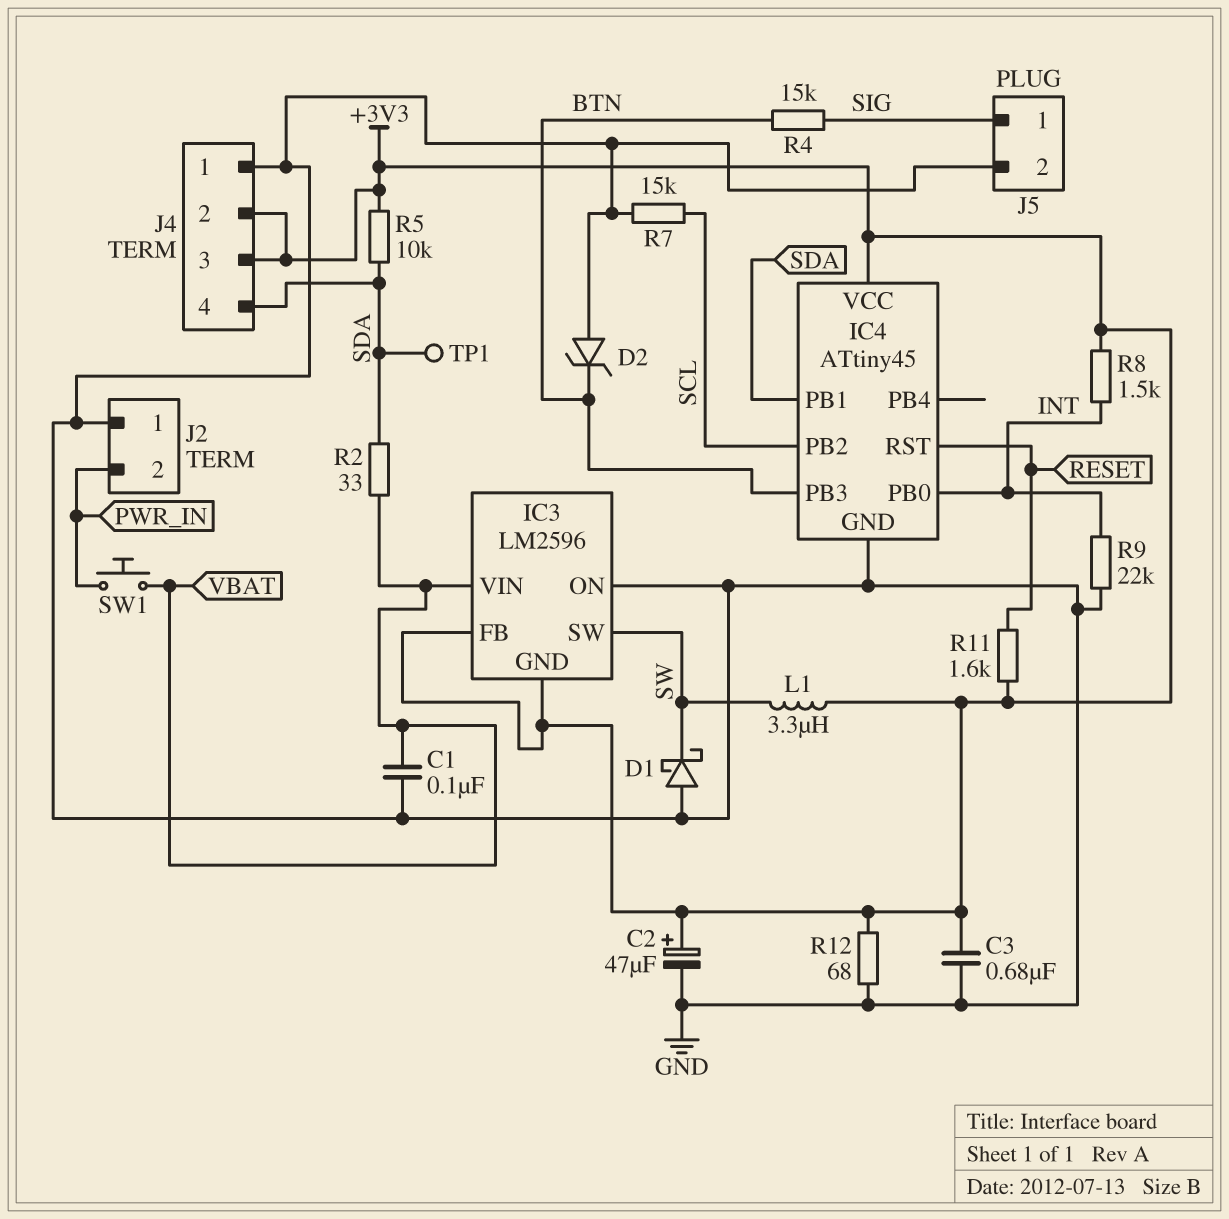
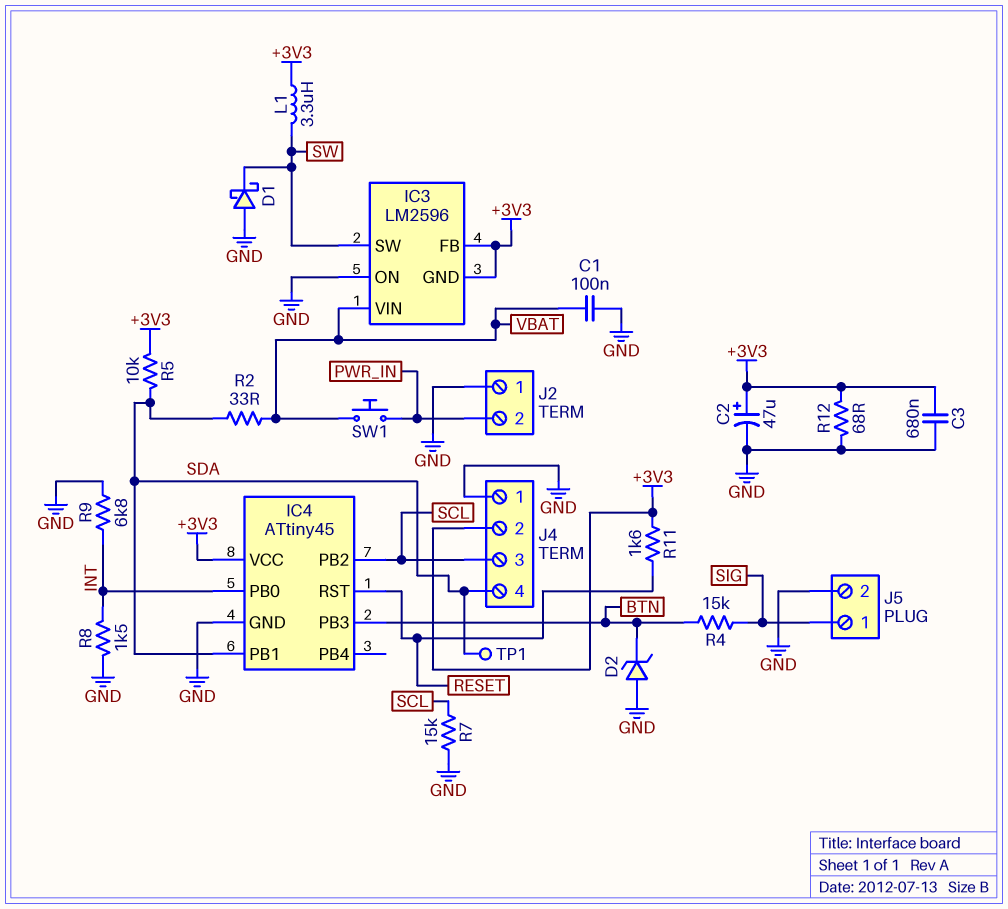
J4 pin 3: +3V3 -> SCL
R8: 1.5k (+3V3, INT) -> 1.5k (GND, INT)
R9: 22k (GND, INT) -> 6.8k (GND, INT)

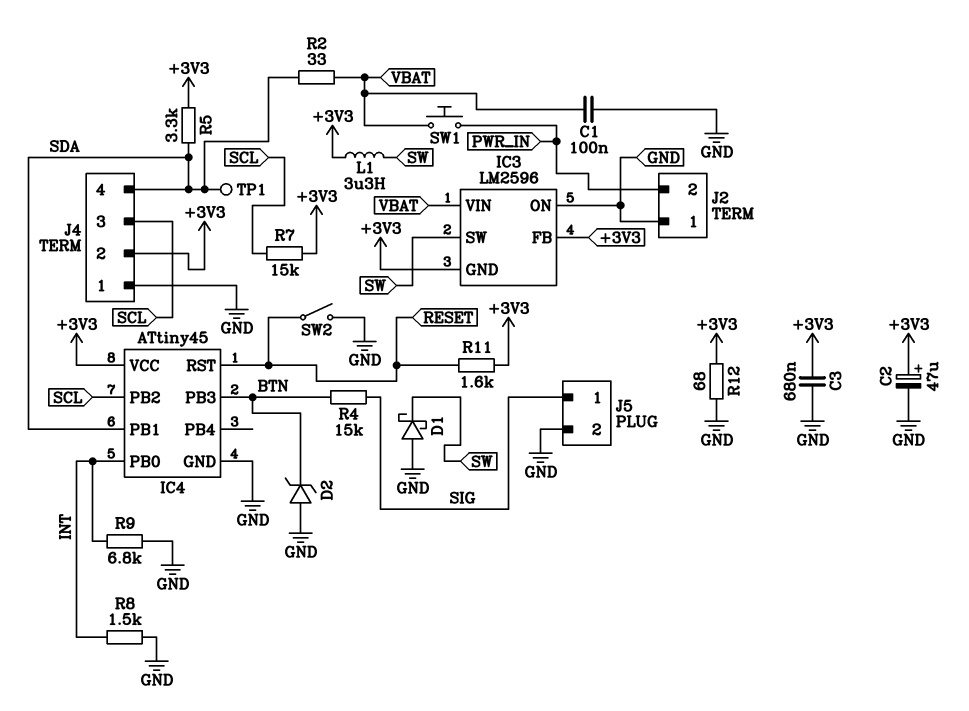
R5: 10k (+3V3, SDA) -> 3.3k (+3V3, SDA)
R7: 15k (GND, SCL) -> 15k (+3V3, SCL)
SW2: none -> switch (GND, RESET)

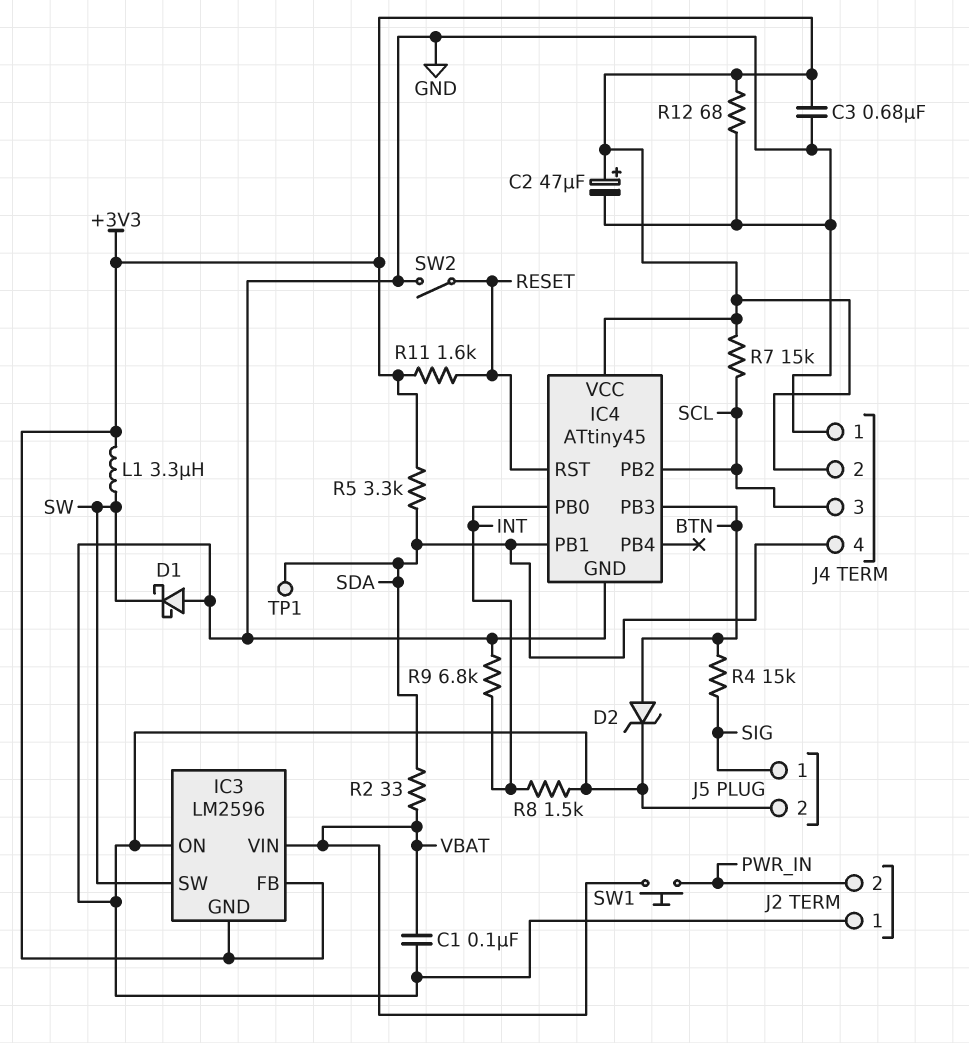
D2: zener (A GND, K BTN) -> zener (A BTN, K GND)

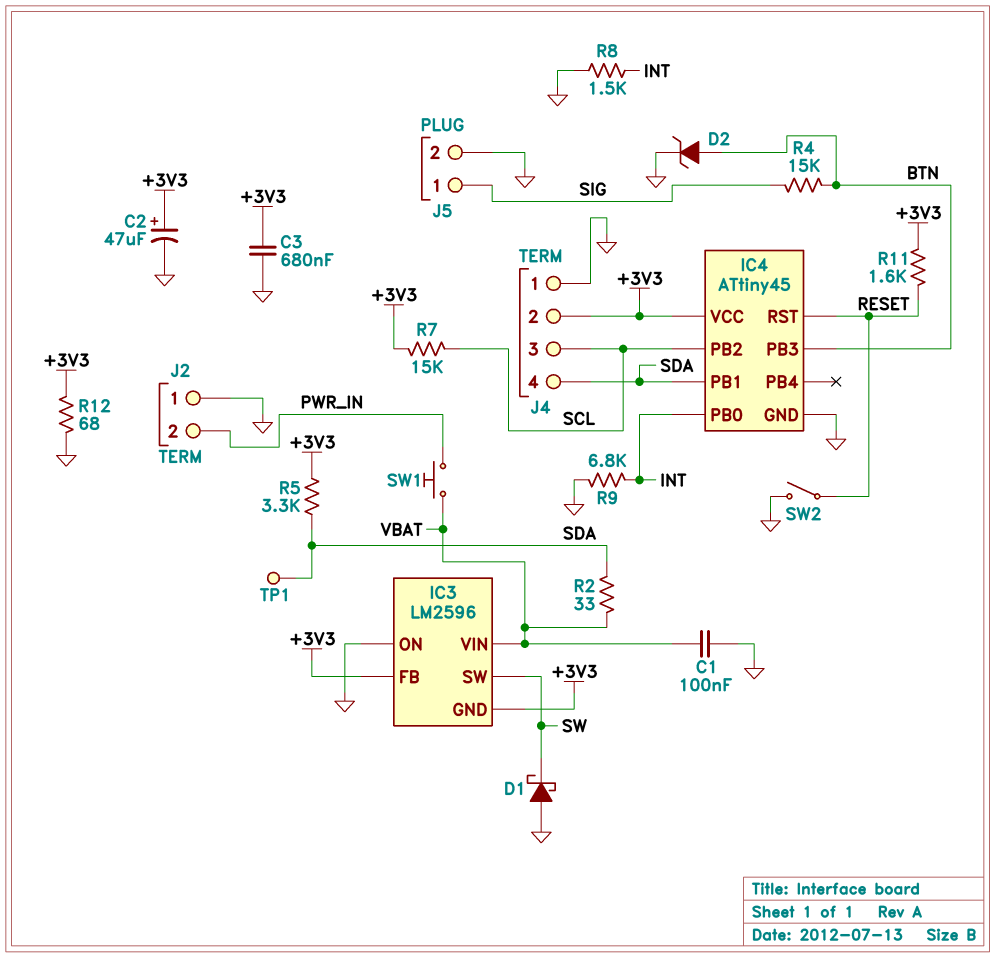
L1: 3.3uH (+3V3, SW) -> none

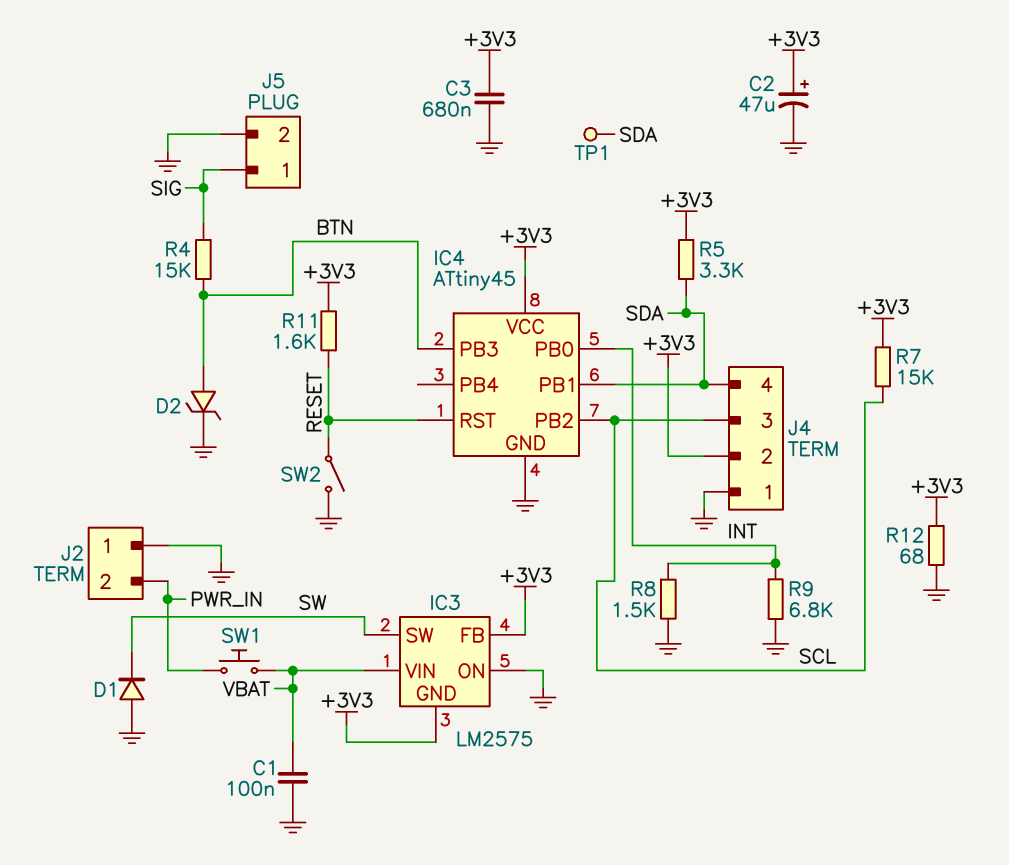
D1: schottky (A GND, K SW) -> diode (A GND, K SW)
IC3: LM2596 -> LM2575
R2: 33 (SDA, VBAT) -> none

